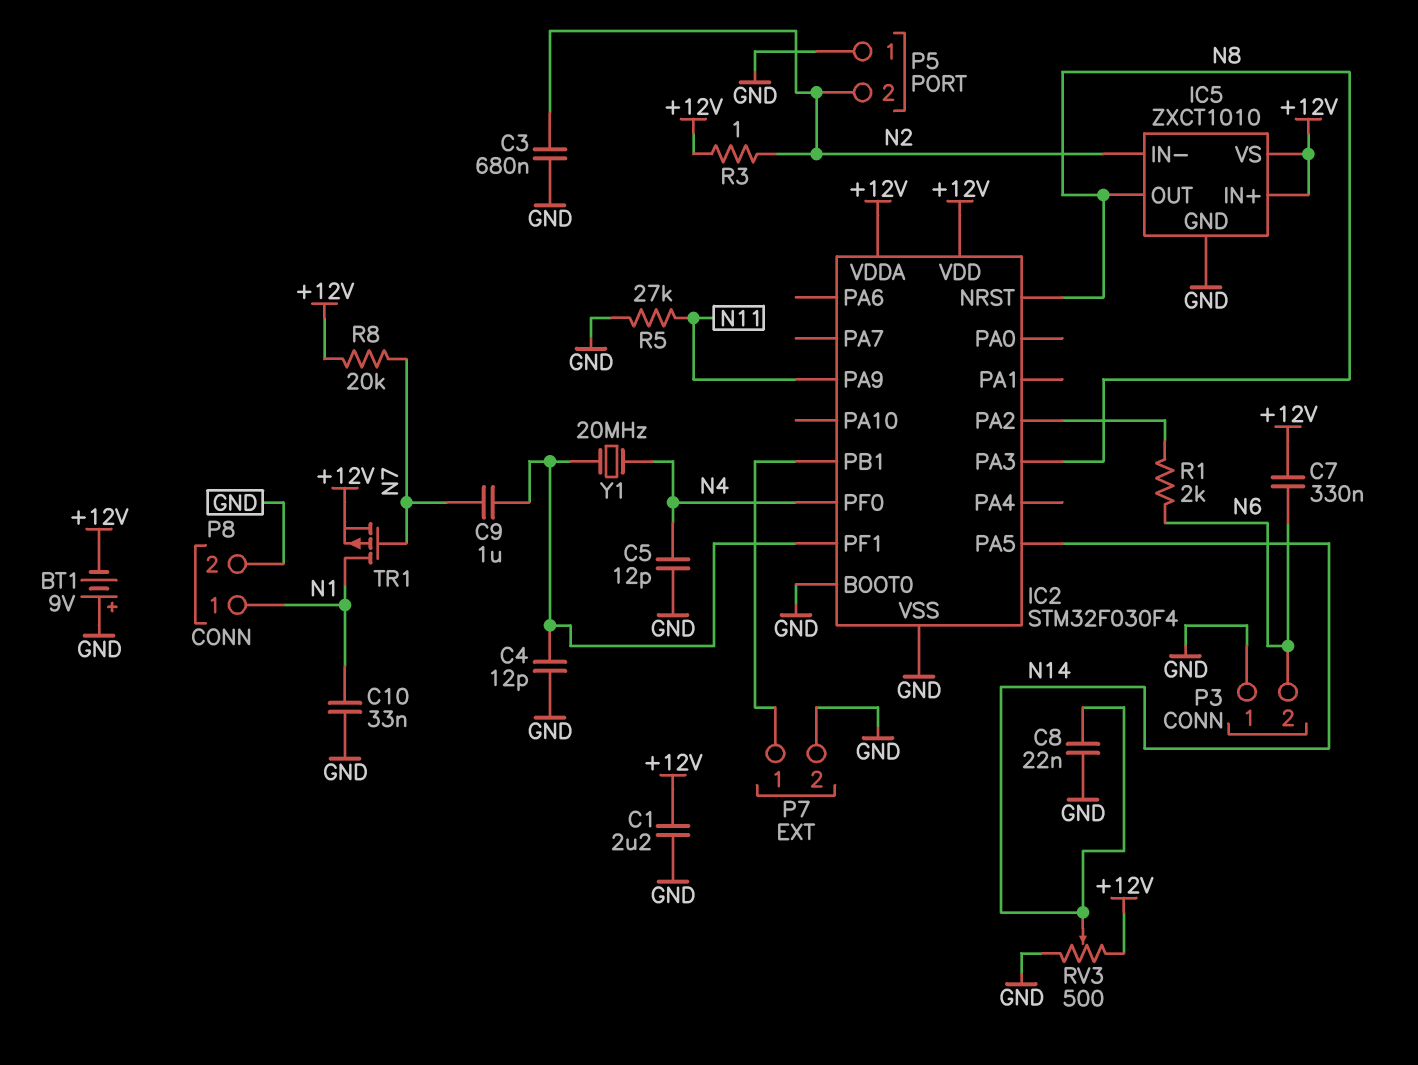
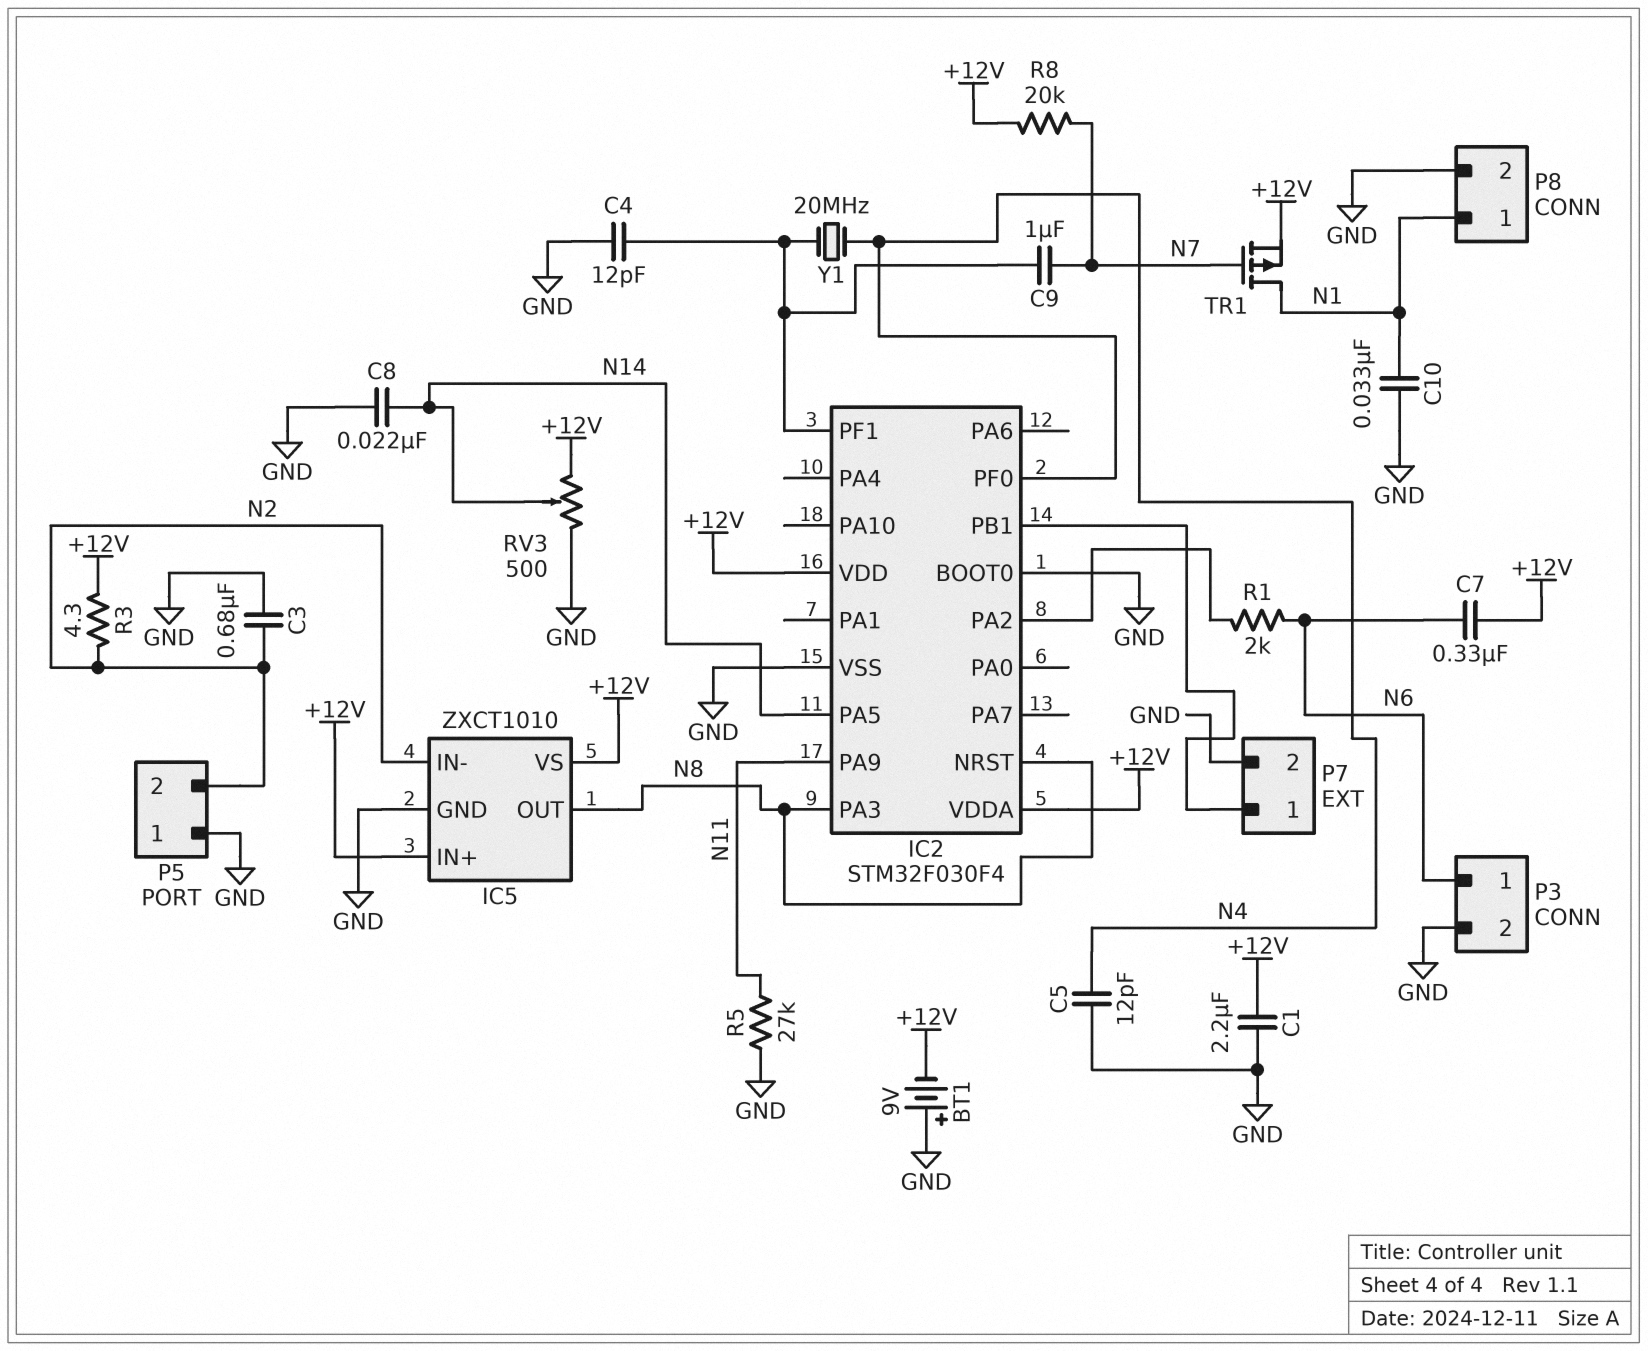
P3 pin 1: GND -> N6
P3 pin 2: N6 -> GND
R3: 1 (+12V, N2) -> 4.3 (+12V, N2)

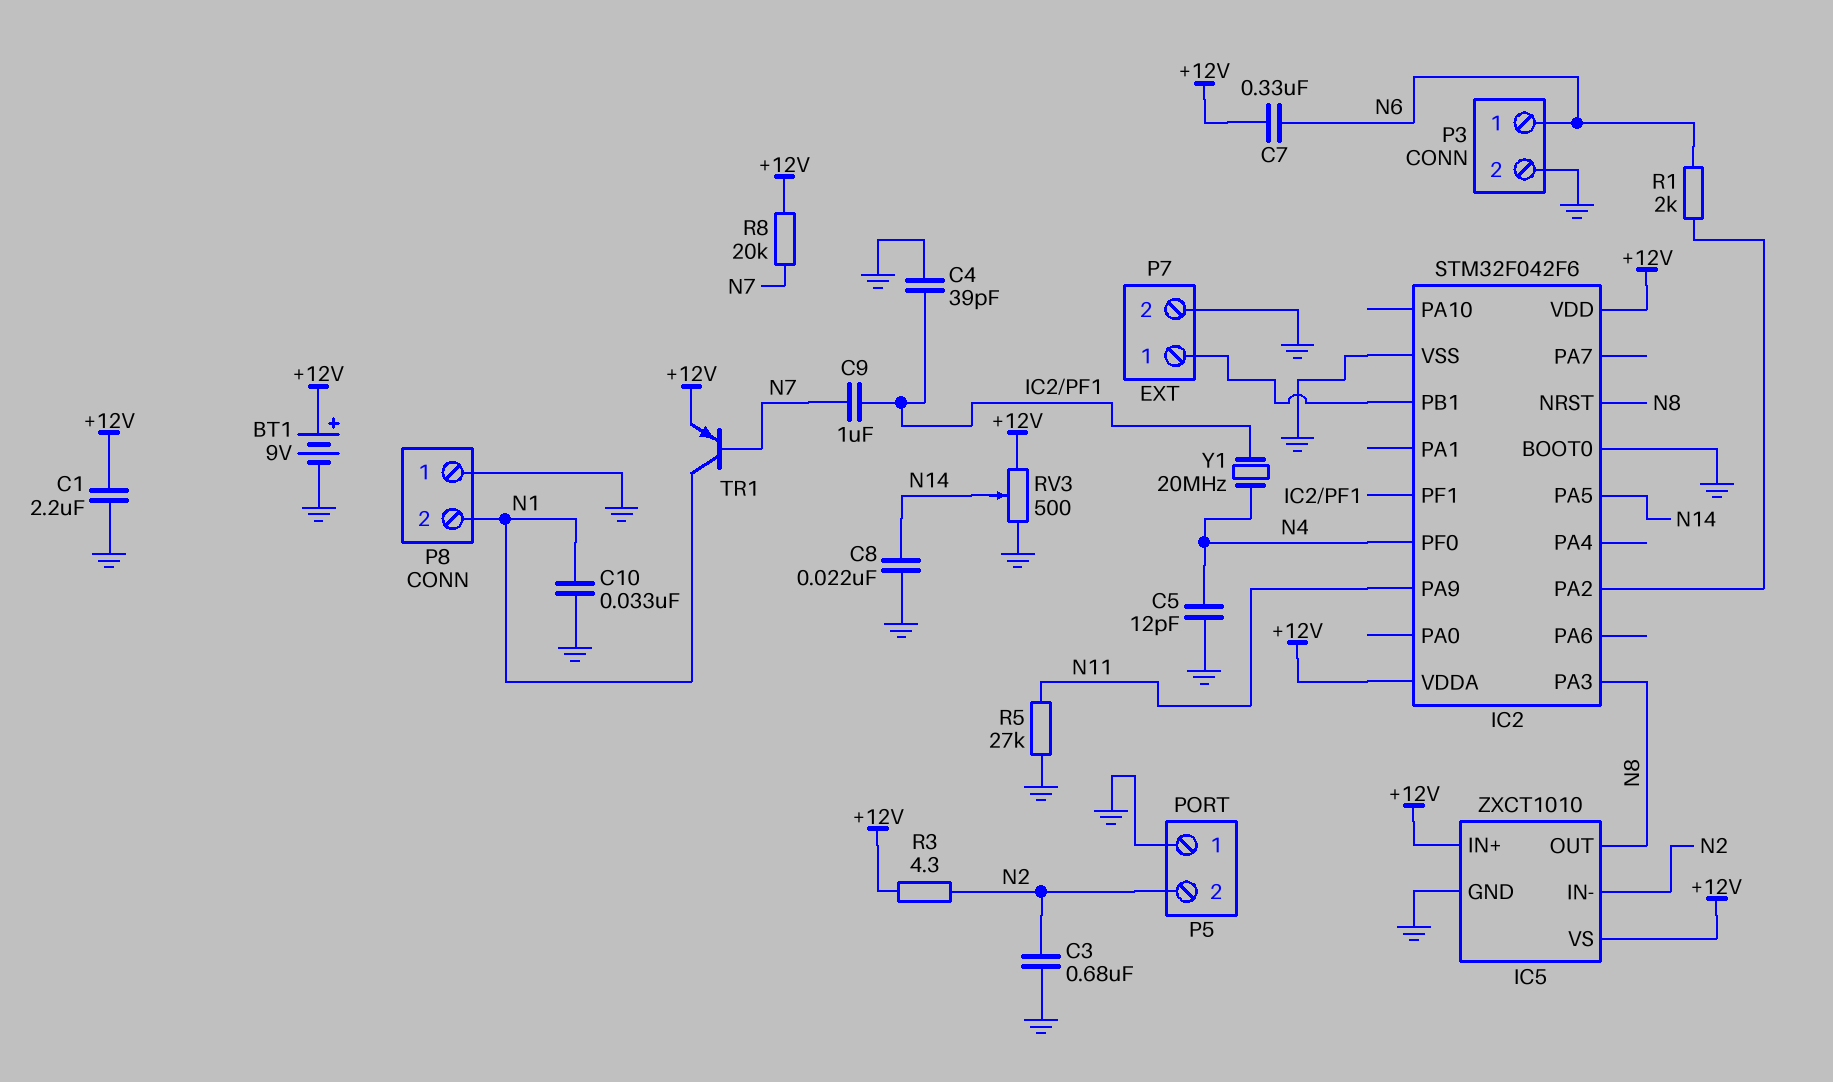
BT1: 9V (plus GND, minus +12V) -> 9V (plus +12V, minus GND)
C4: 12pF (GND, IC2/PF1) -> 39pF (GND, IC2/PF1)
IC2: STM32F030F4 -> STM32F042F6
P8 pin 1: N1 -> GND
P8 pin 2: GND -> N1
TR1: PMOS (G N7, D N1, S +12V) -> PNP (B N7, C N1, E +12V)

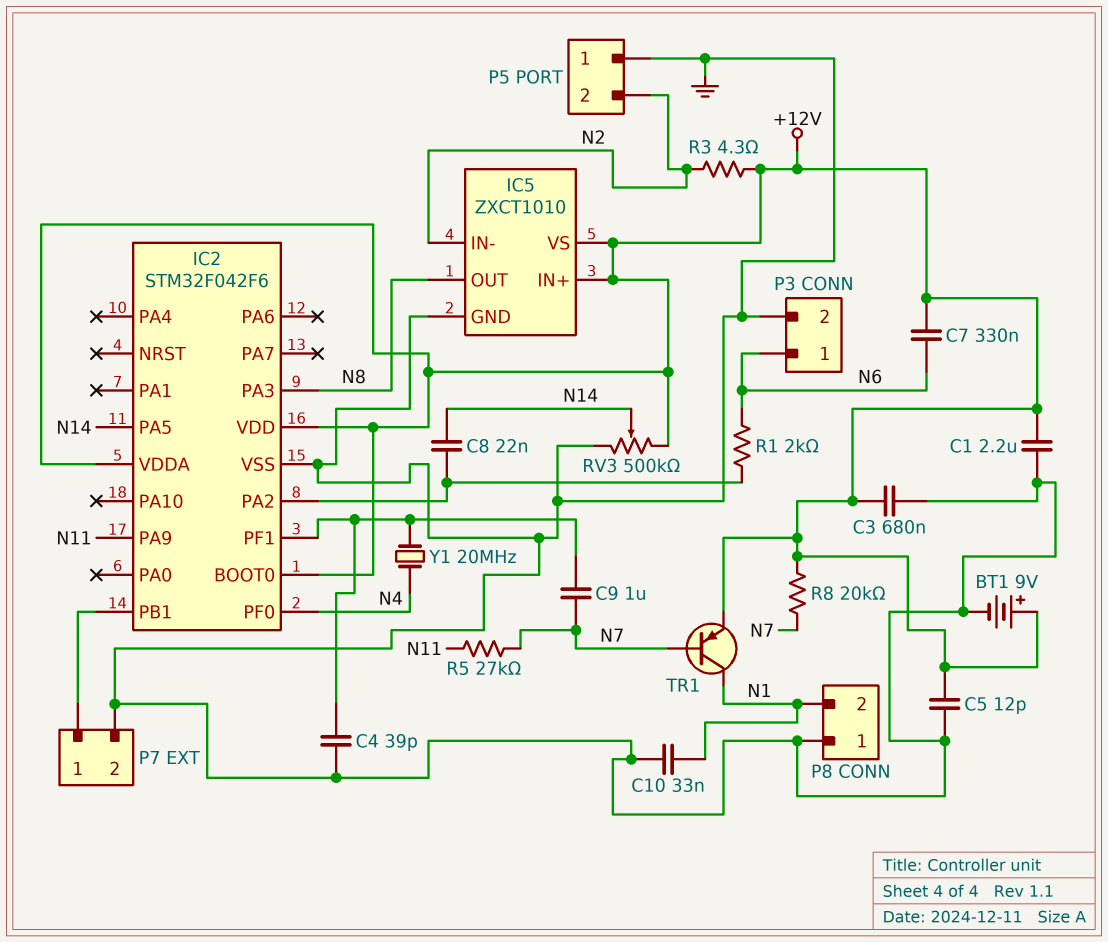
C3: 680nF (GND, N2) -> 680nF (+12V, GND)
C5: 12pF (GND, N4) -> 12pF (+12V, GND)
C8: 22nF (GND, N14) -> 22nF (IC2/PA2, N14)
IC2 pin BOOT0: GND -> +12V
IC2 pin NRST: N8 -> none
R5: 27k (GND, N11) -> 27k (N7, N11)
RV3: 500 (+12V, GND, wiper N14) -> 500k (+12V, GND, wiper N14)

